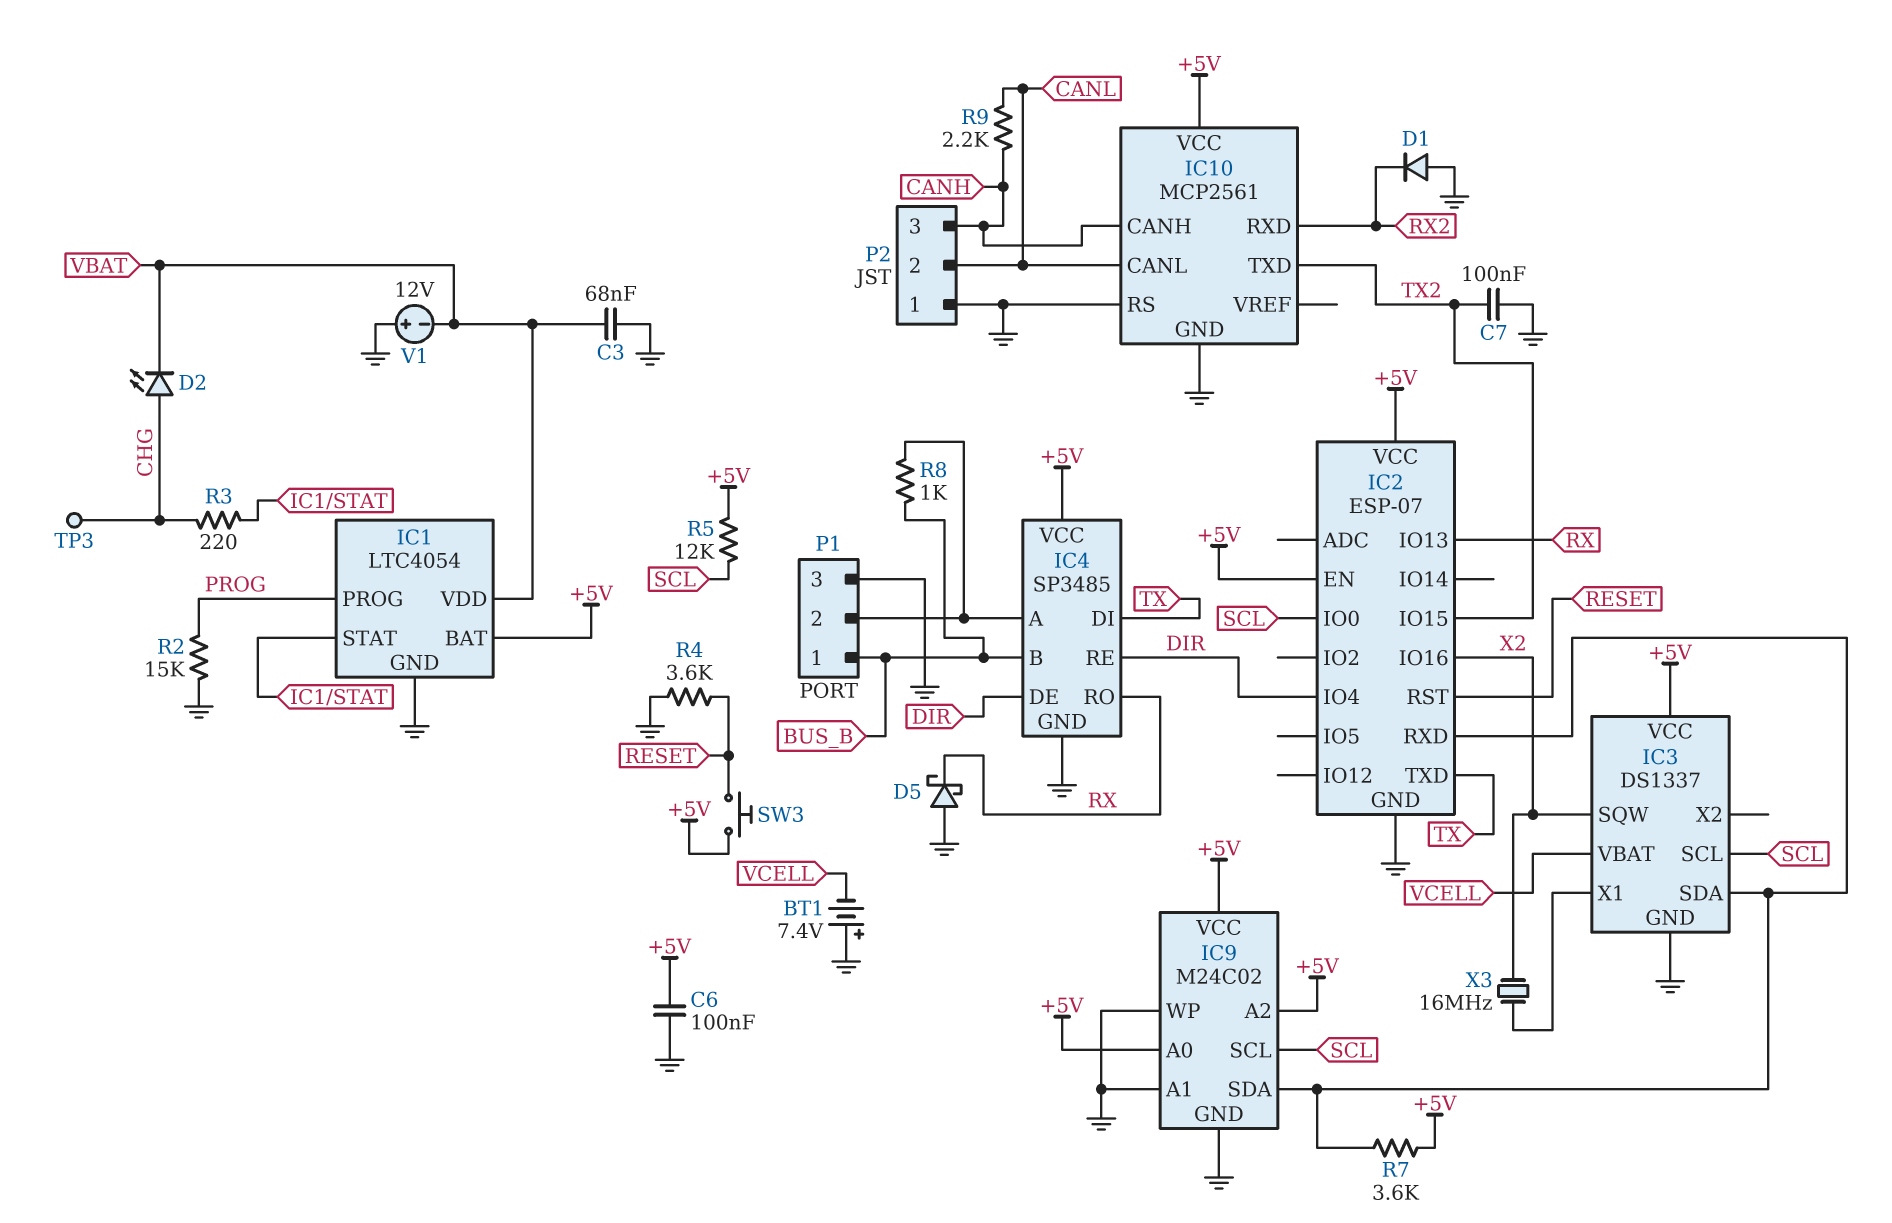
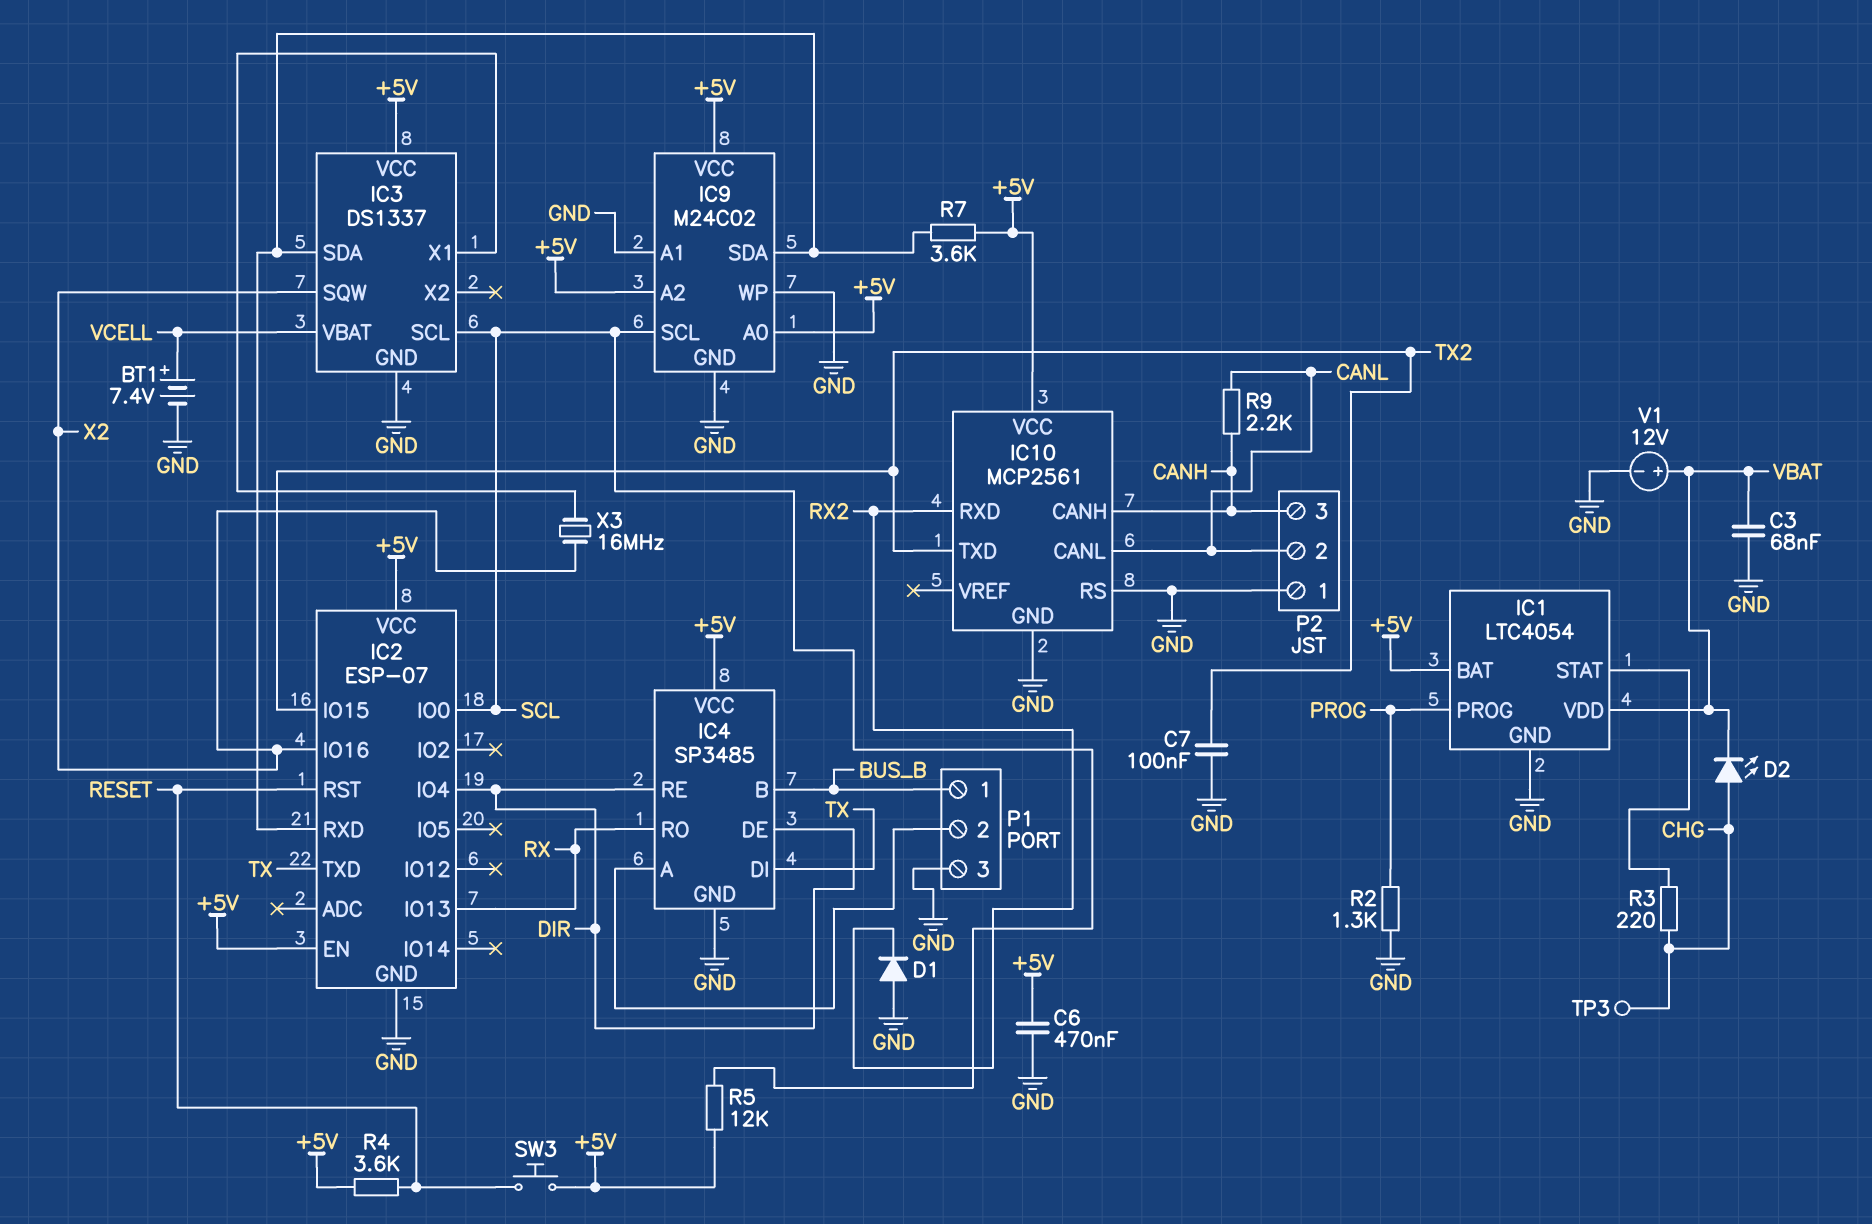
BT1: 7.4V (plus GND, minus VCELL) -> 7.4V (plus VCELL, minus GND)
C6: 100nF (+5V, GND) -> 470nF (+5V, GND)
D5: schottky (A GND, K RX) -> none
R2: 15k (GND, PROG) -> 1.3k (GND, PROG)
R4: 3.6k (GND, RESET) -> 3.6k (+5V, RESET)
R8: 1k (BUS_B, IC4/A) -> none
V1: 12V (plus GND, minus VBAT) -> 12V (plus VBAT, minus GND)

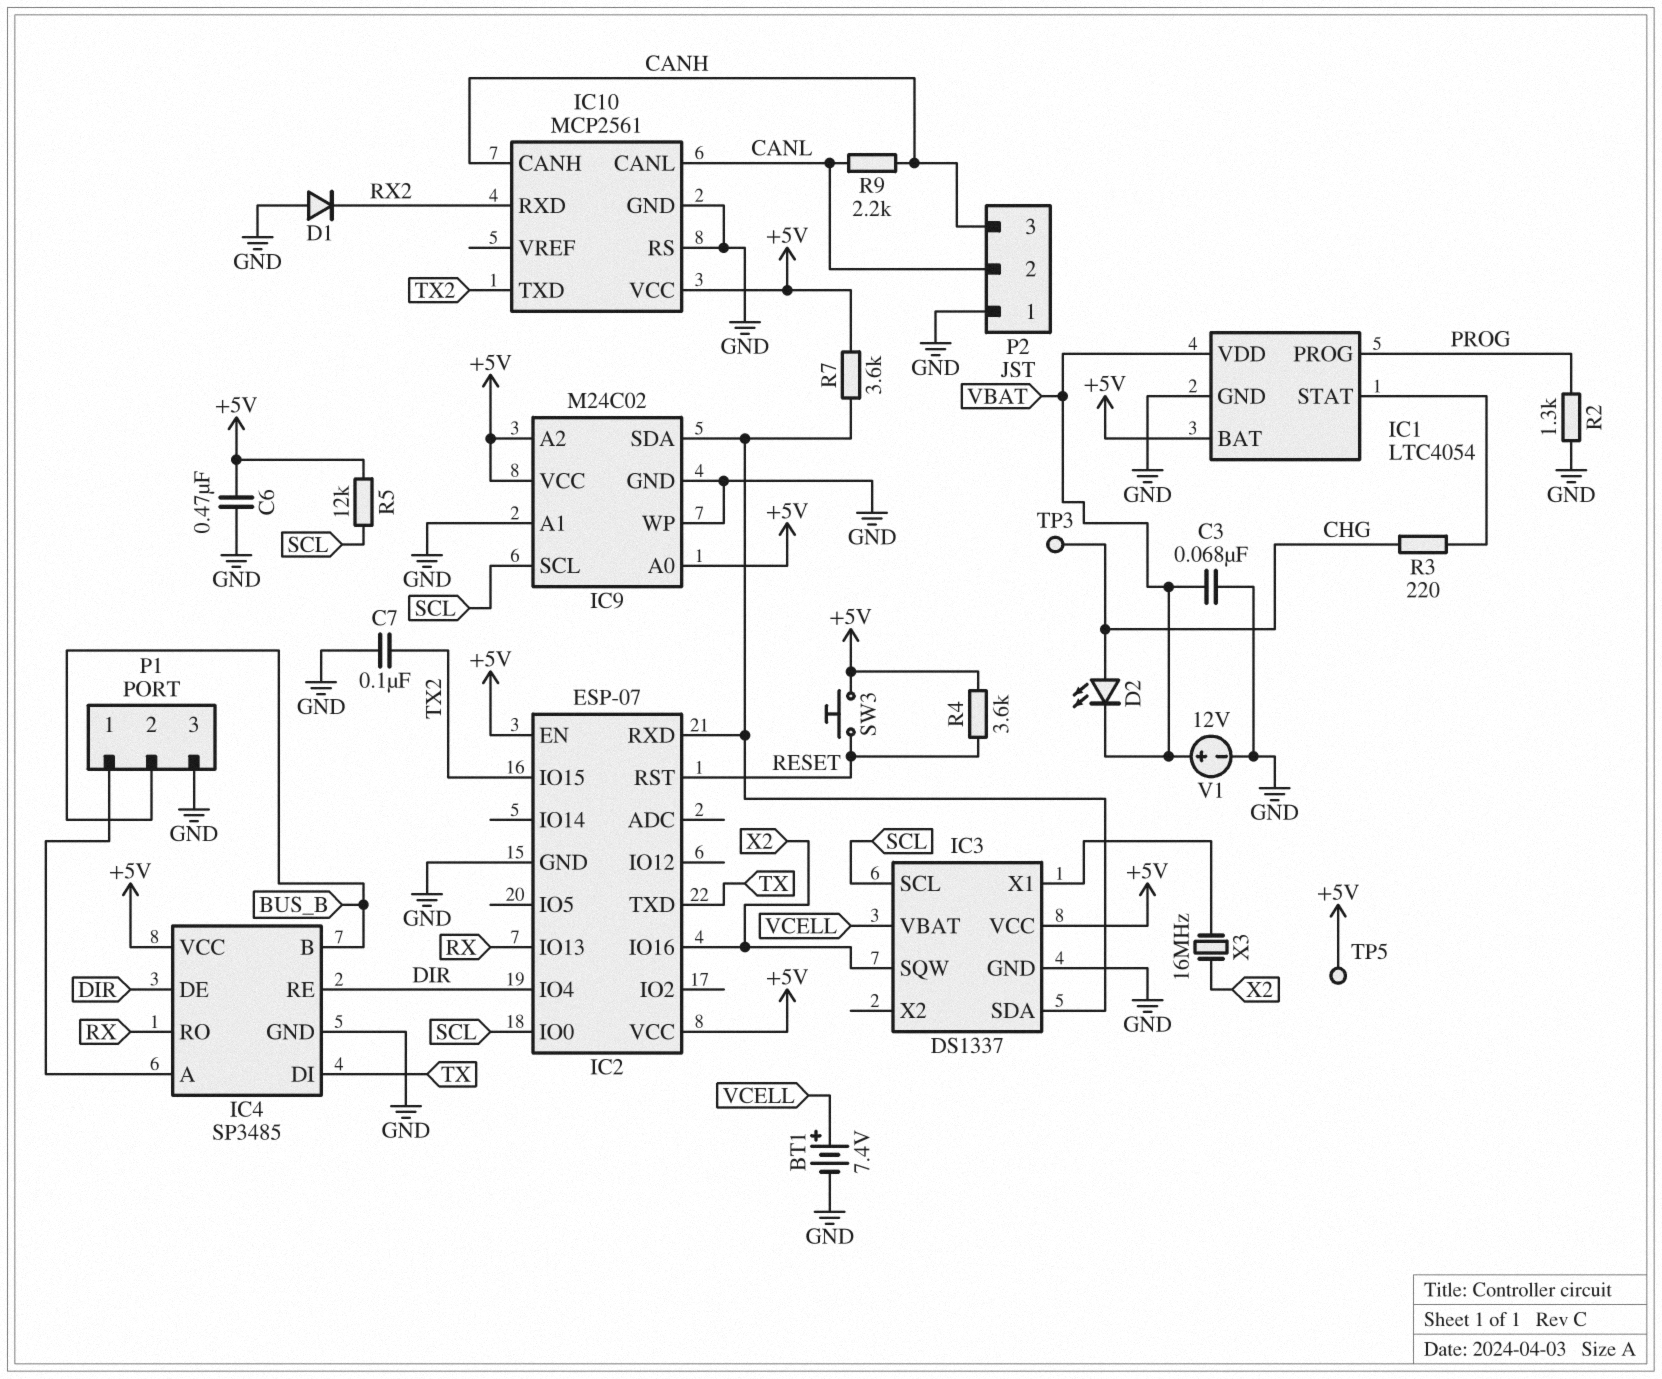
P1 pin 1: BUS_B -> IC4/A
P1 pin 2: IC4/A -> BUS_B
TP5: none -> test point (+5V)

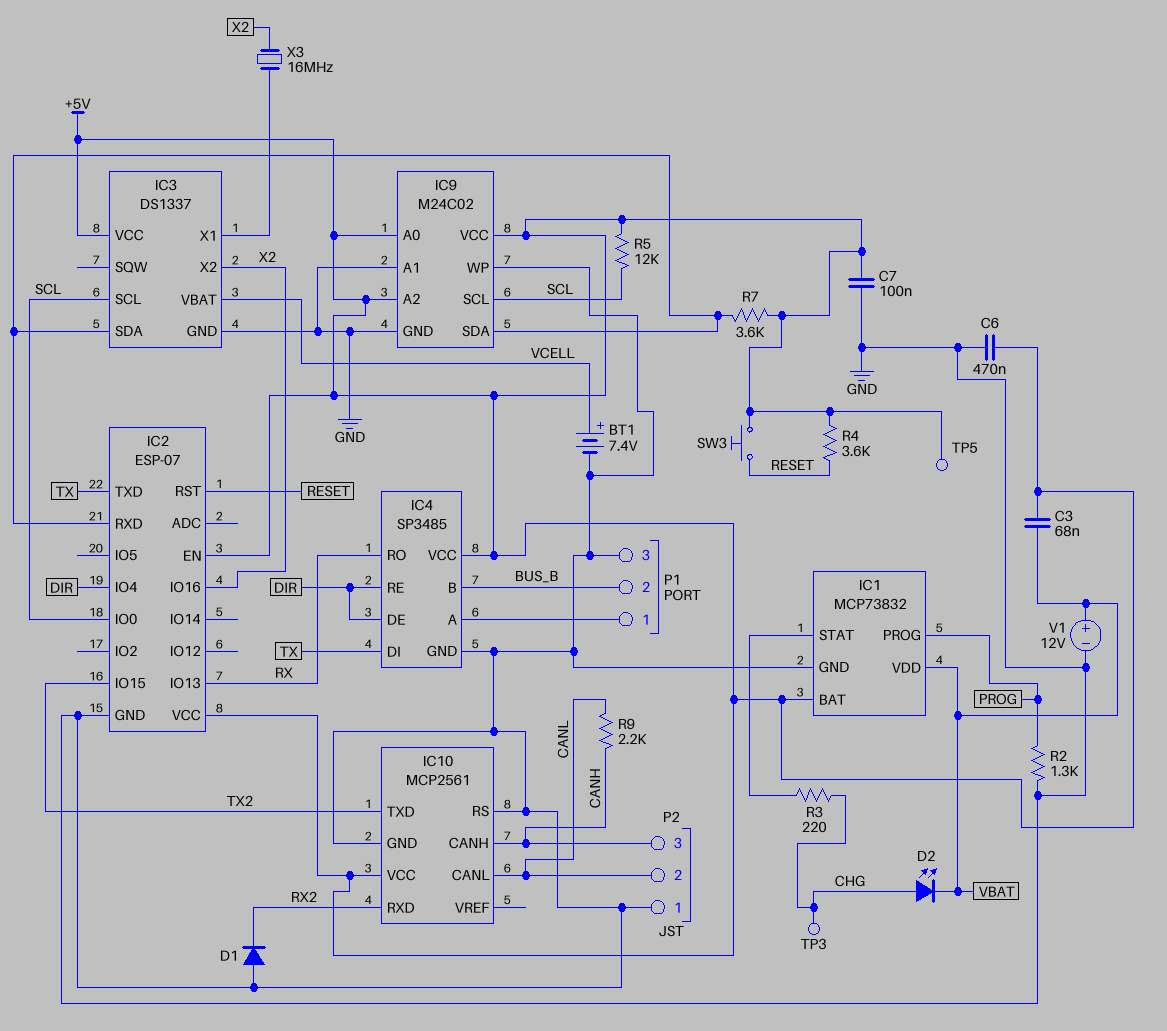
C3: 68nF (GND, VBAT) -> 68nF (+5V, VBAT)
C7: 100nF (GND, TX2) -> 100nF (+5V, GND)
IC1: LTC4054 -> MCP73832
IC3 pin SQW: X2 -> none
IC3 pin X2: none -> X2

